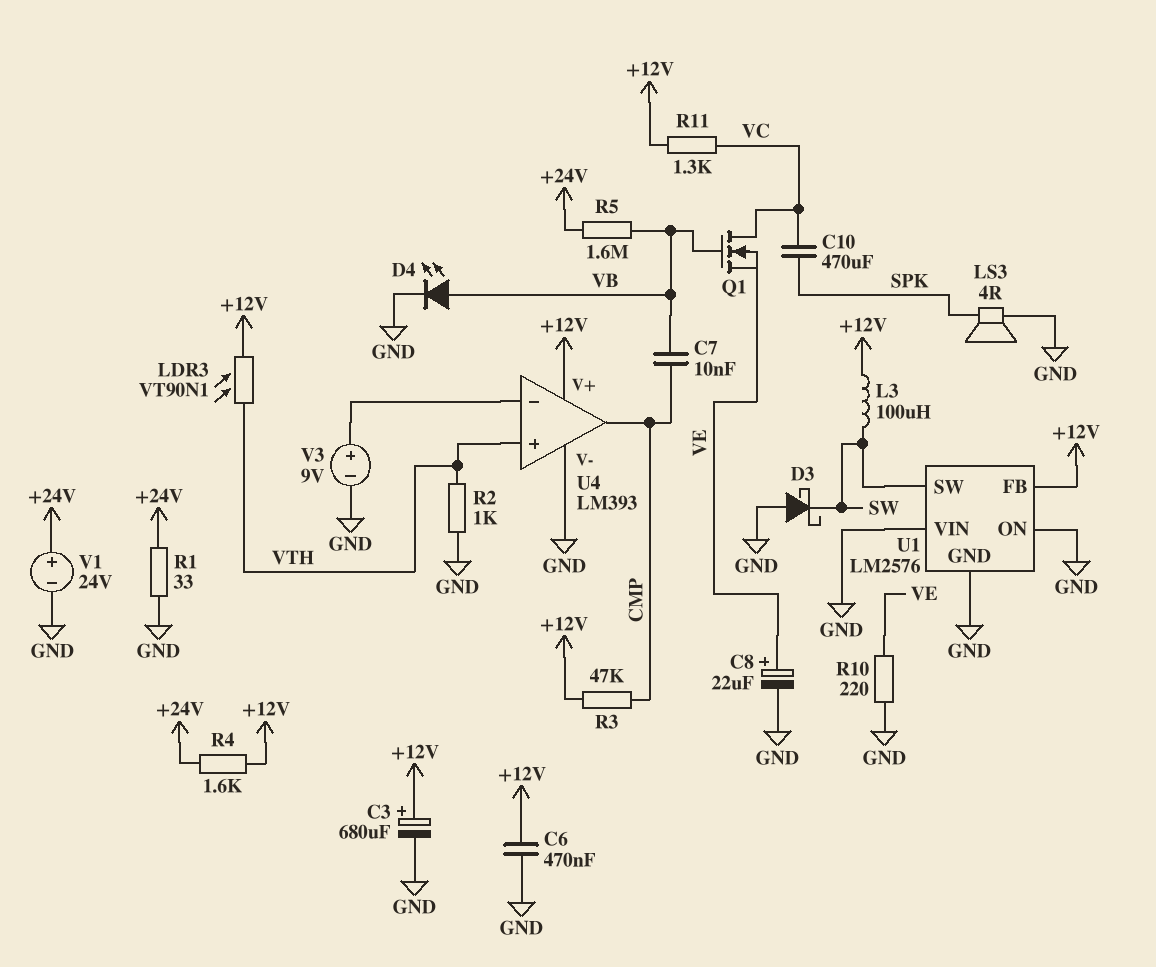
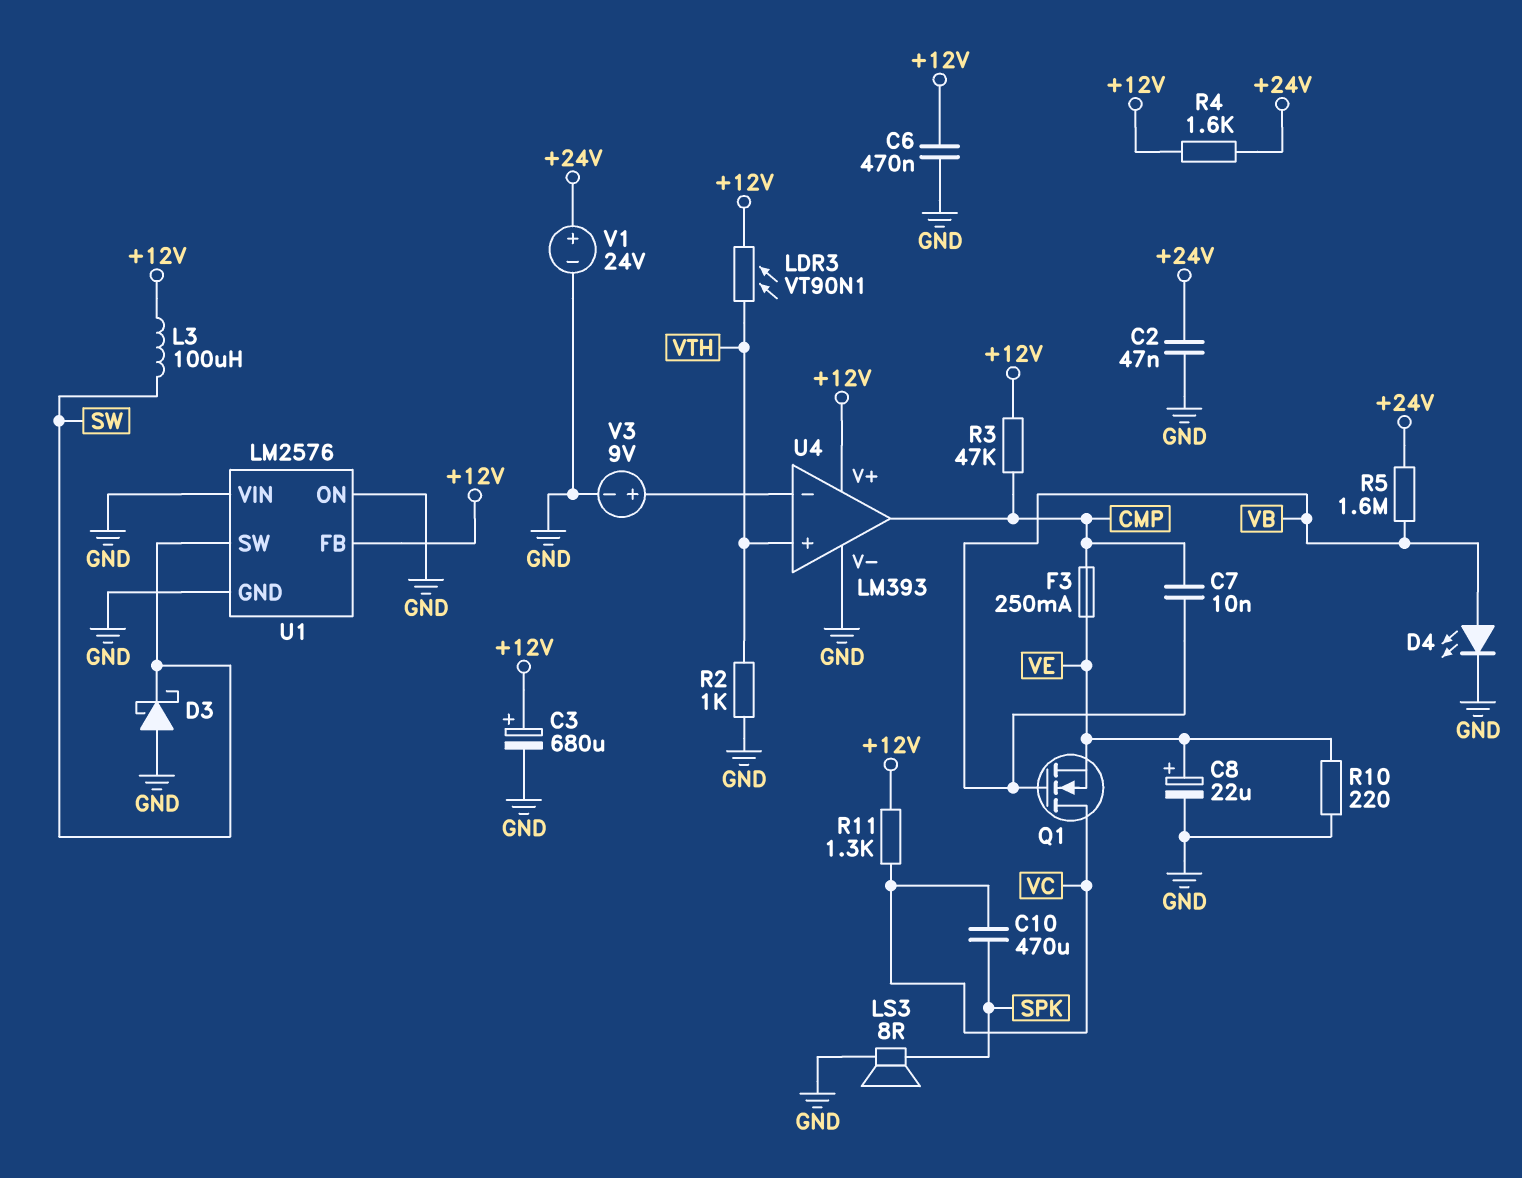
C2: none -> 47nF (+24V, GND)
F3: none -> 250mA (CMP, VE)
LS3: speaker 4R (GND, SPK) -> speaker 8R (GND, SPK)
R1: 33 (+24V, GND) -> none

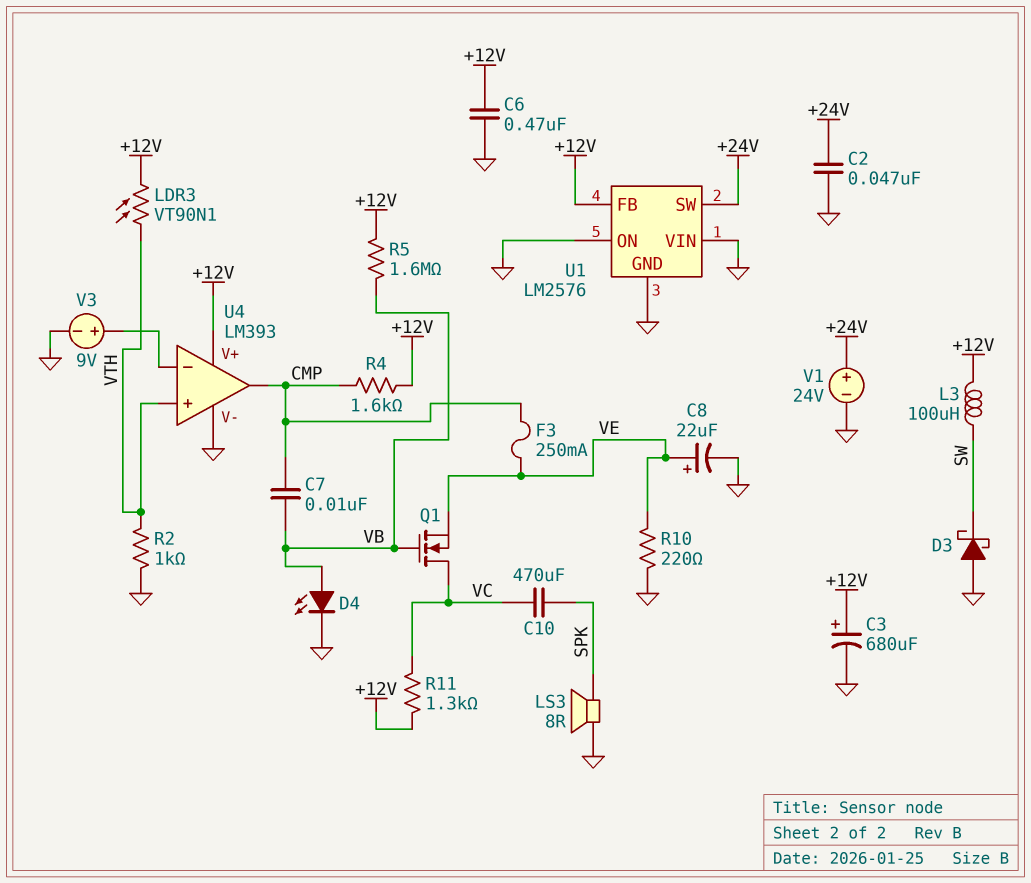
R3: 47k (+12V, CMP) -> none
R4: 1.6k (+12V, +24V) -> 1.6k (+12V, CMP)
R5: 1.6M (+24V, VB) -> 1.6M (+12V, VB)
U1 pin SW: SW -> +24V

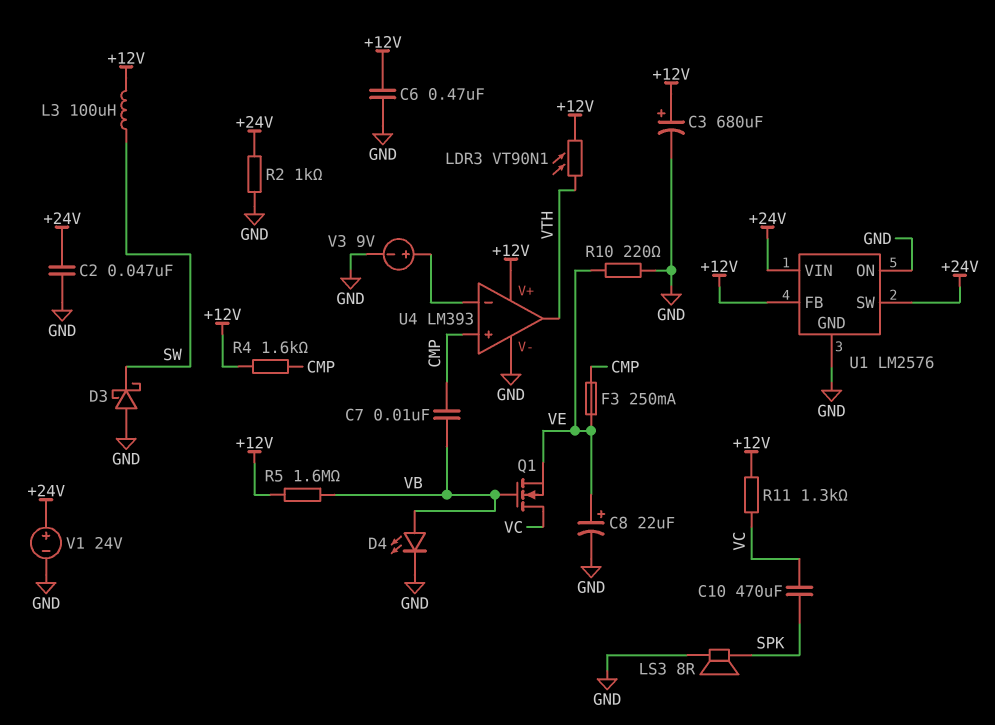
R2: 1k (GND, VTH) -> 1k (+24V, GND)
U1 pin VIN: GND -> +24V
U4 pin in+: VTH -> CMP
U4 pin out: CMP -> VTH

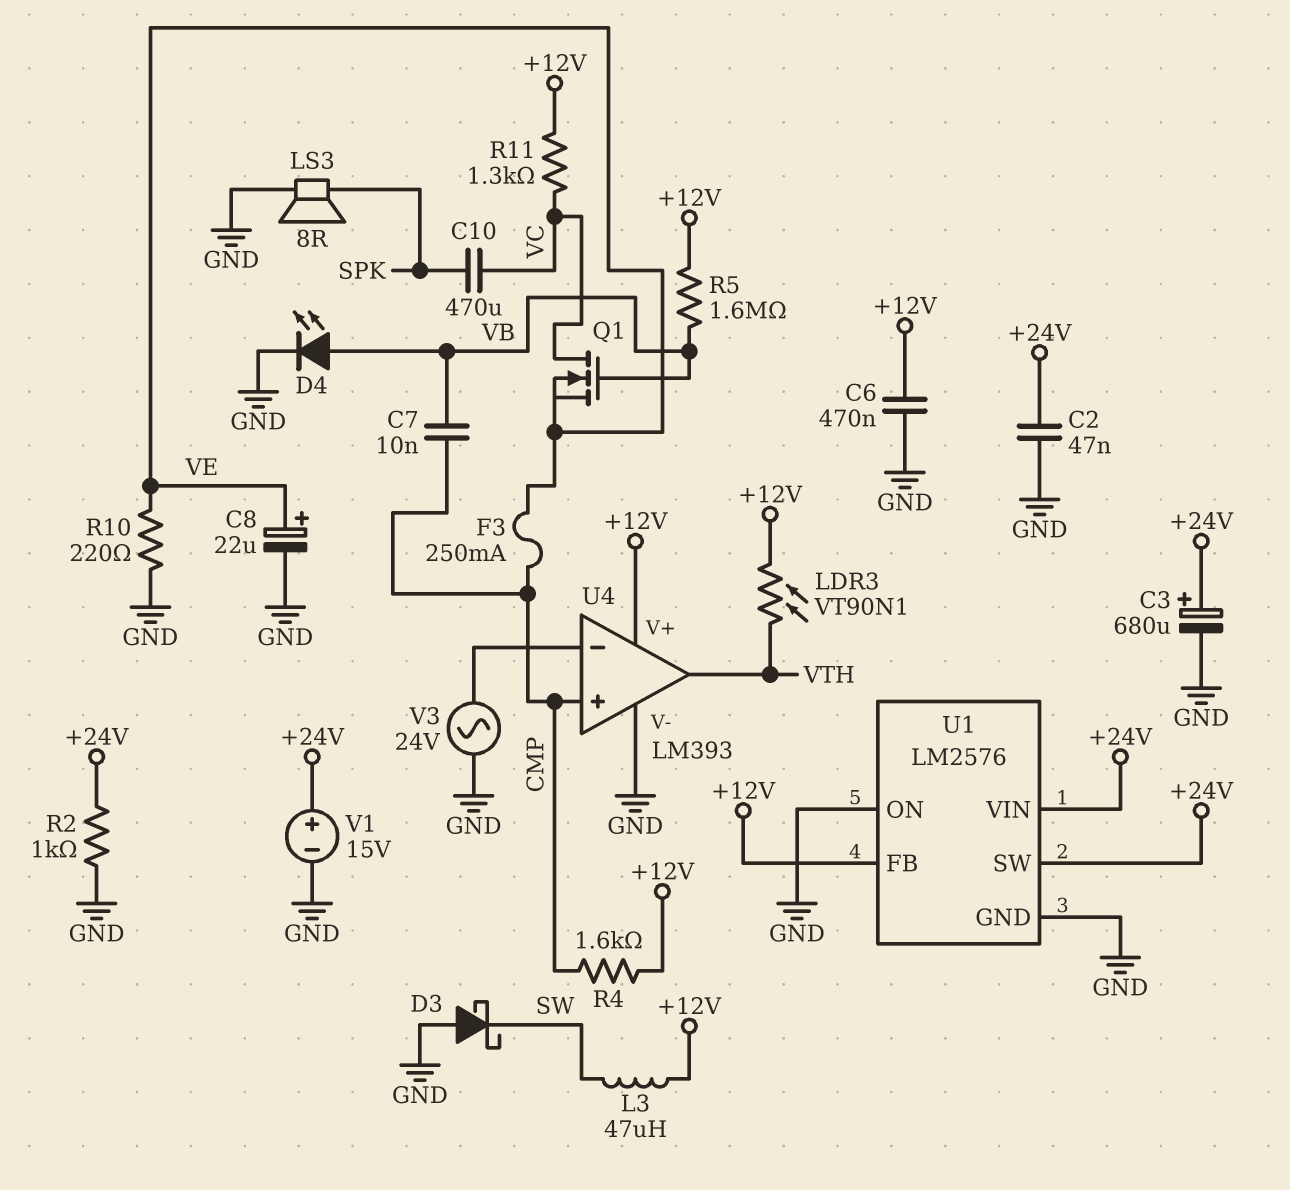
C3: 680uF (plus +12V, minus GND) -> 680uF (plus +24V, minus GND)
L3: 100uH (+12V, SW) -> 47uH (+12V, SW)
V1: 24V (plus +24V, minus GND) -> 15V (plus +24V, minus GND)
V3: 9V (plus U4/in-, minus GND) -> AC 24V (GND, U4/in-)

